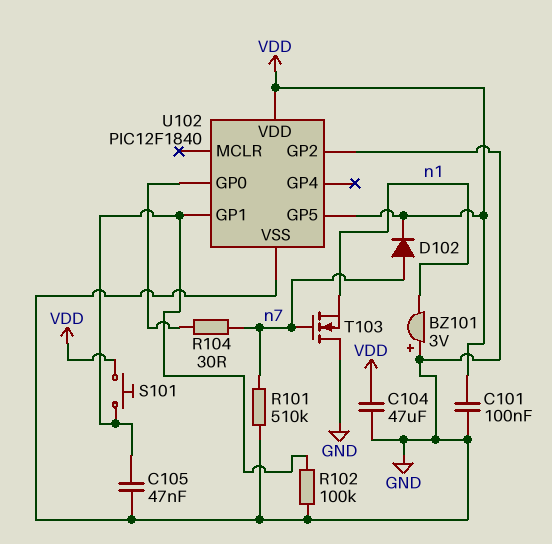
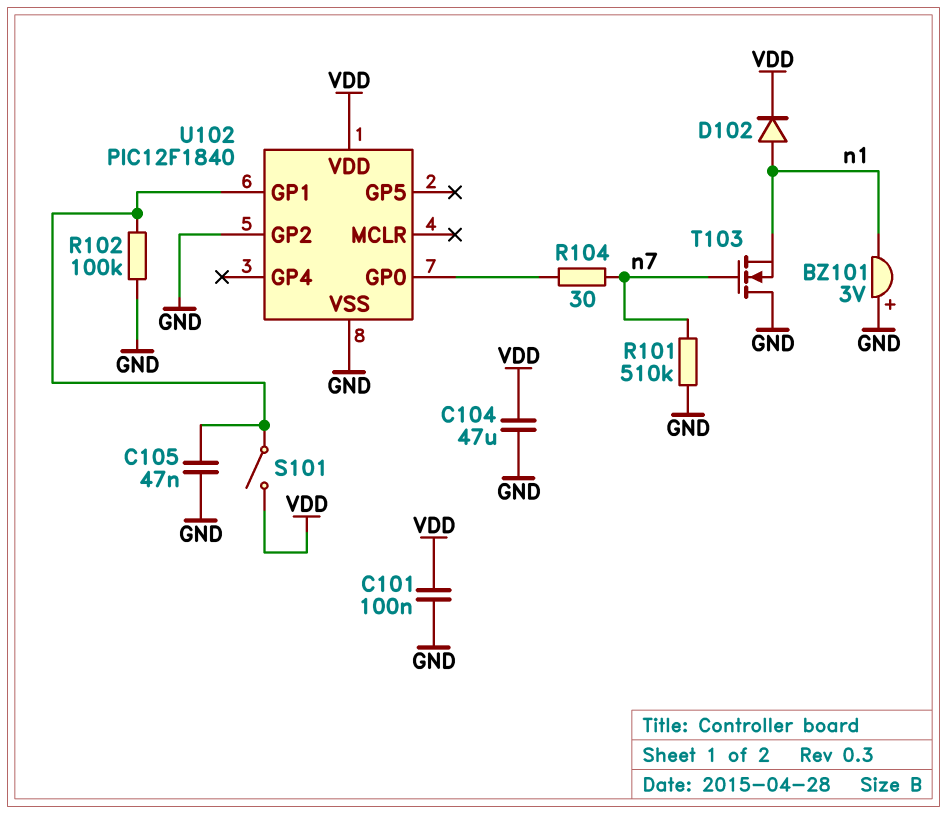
D102: diode (A n7, K VDD) -> diode (A n1, K VDD)
S101: button (U102/GP1, VDD) -> switch (U102/GP1, VDD)
U102 pin GP5: VDD -> none

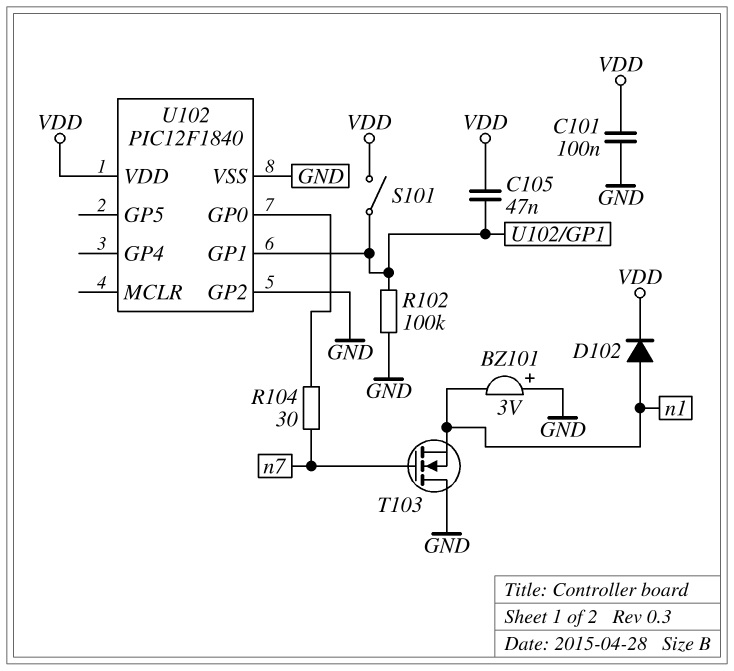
C104: 47uF (GND, VDD) -> none
C105: 47nF (GND, U102/GP1) -> 47nF (U102/GP1, VDD)
R101: 510k (GND, n7) -> none

